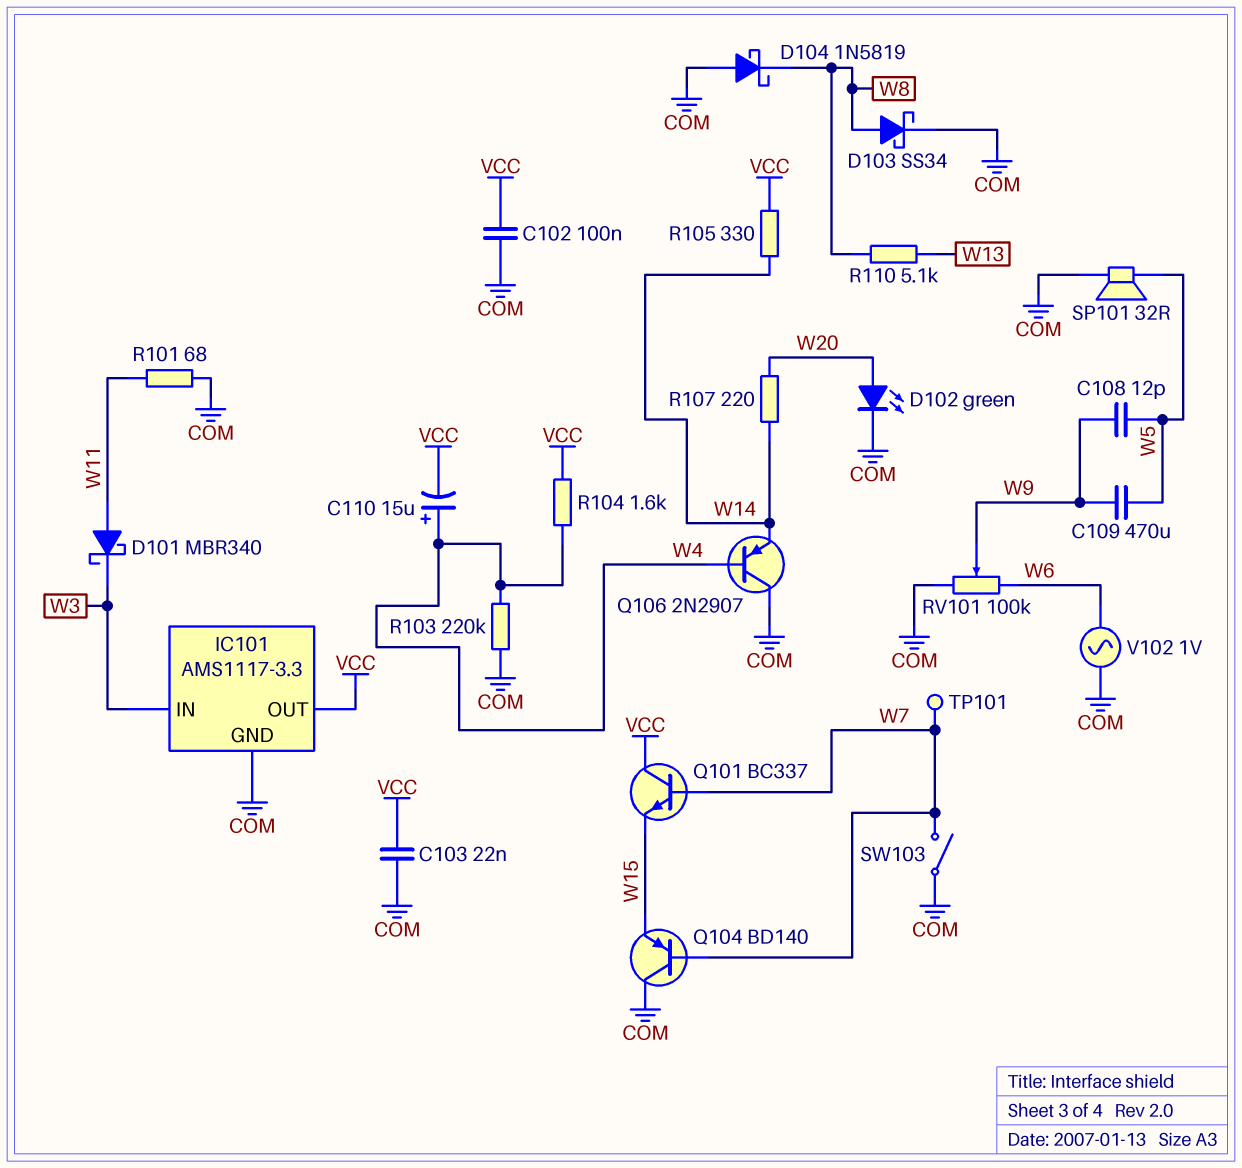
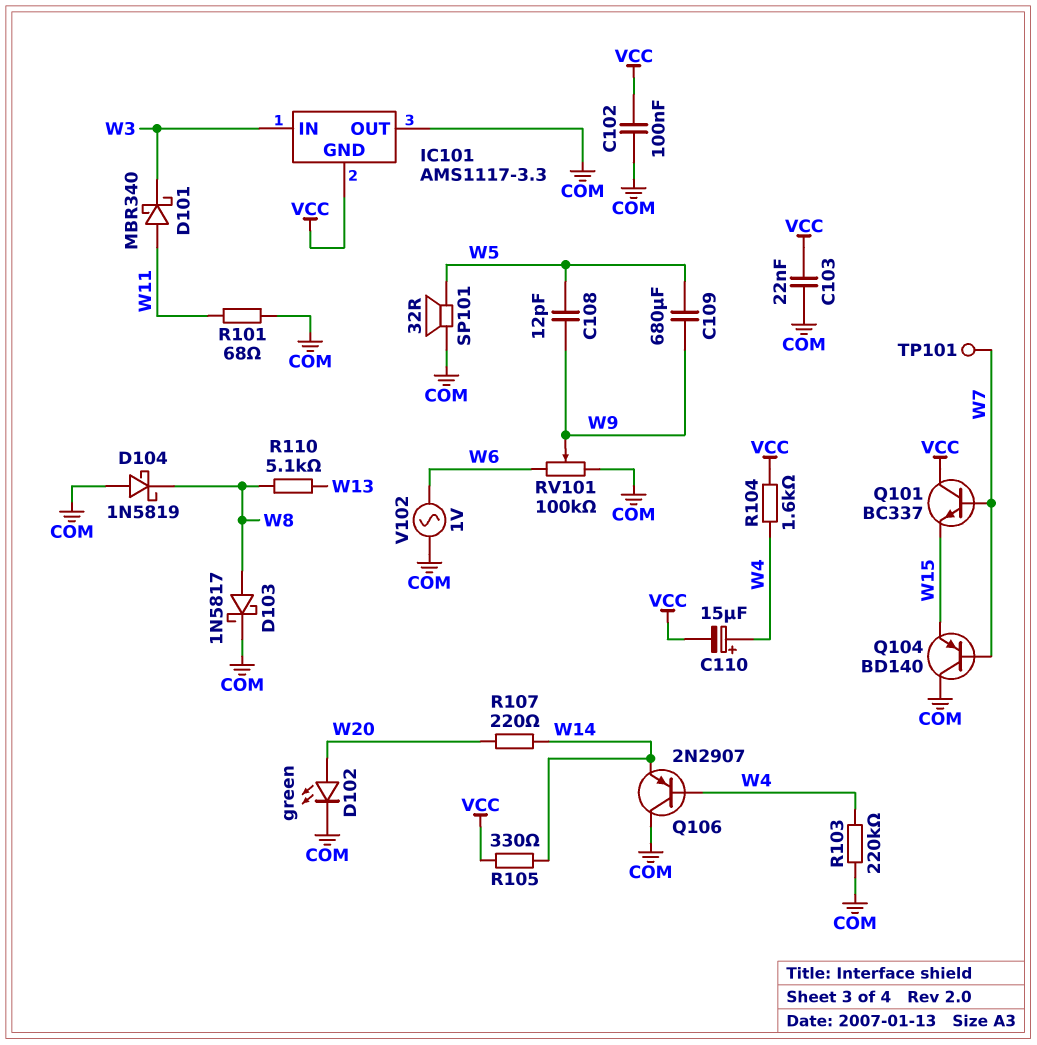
C109: 470uF (W5, W9) -> 680uF (W5, W9)
D103: schottky SS34 (A W8, K COM) -> schottky 1N5817 (A W8, K COM)
IC101 pin GND: COM -> VCC
IC101 pin OUT: VCC -> COM
SW103: switch (COM, W7) -> none

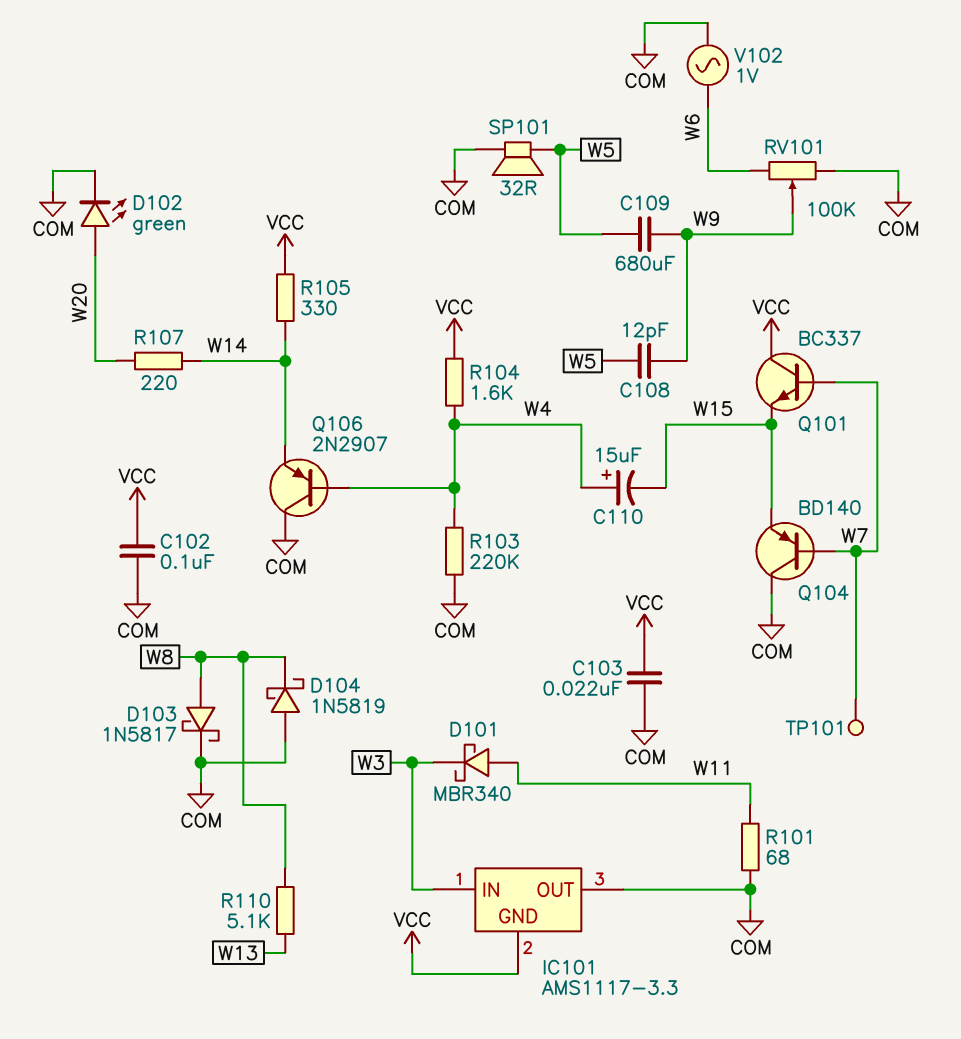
C110: 15uF (plus W4, minus VCC) -> 15uF (plus W4, minus W15)

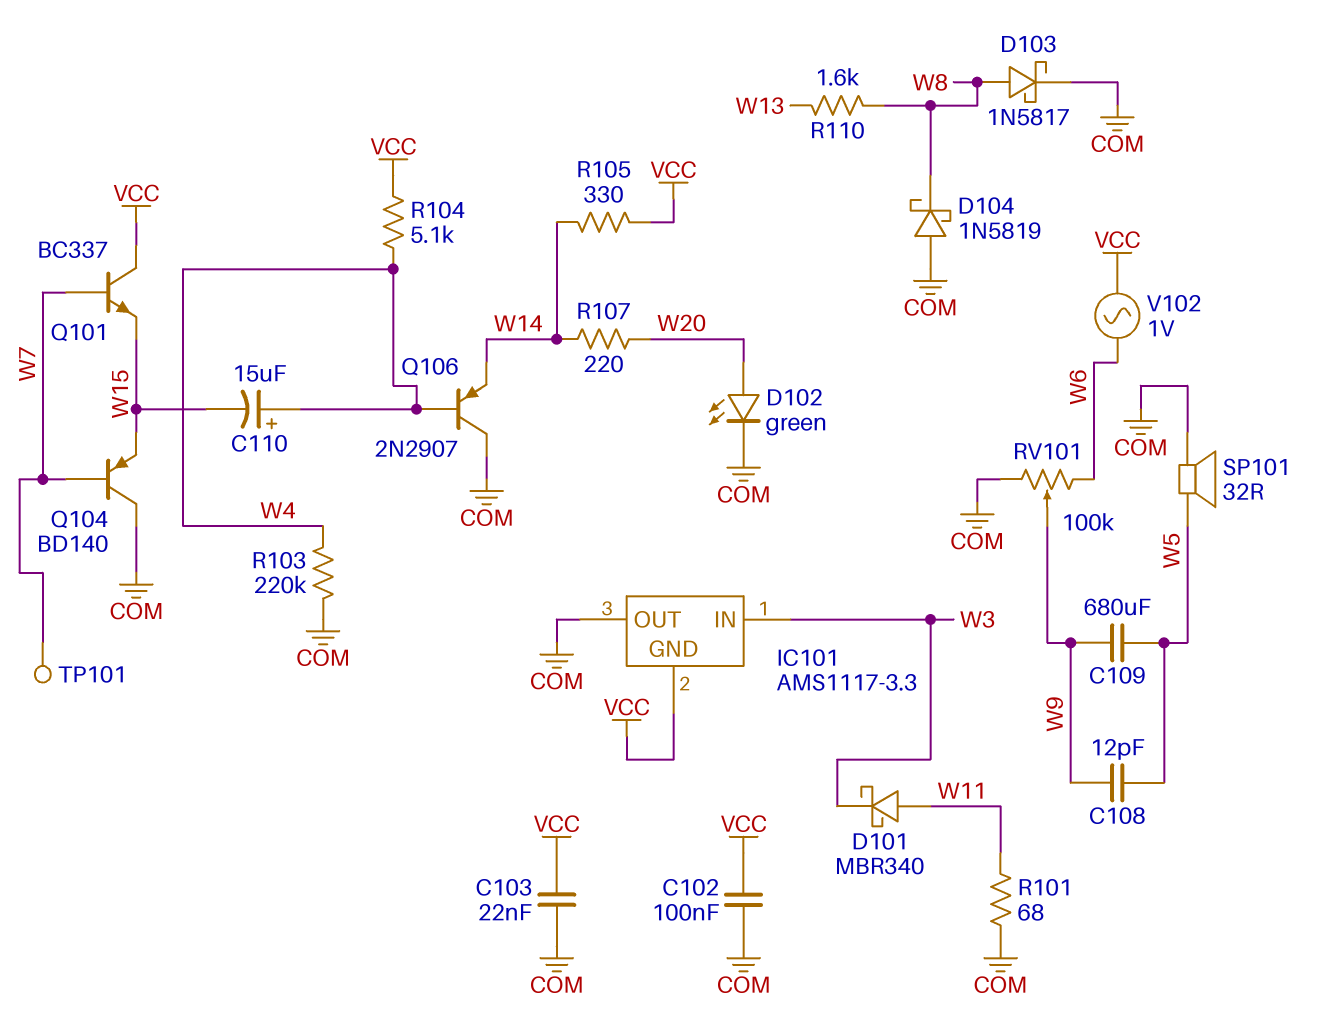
R104: 1.6k (VCC, W4) -> 5.1k (VCC, W4)
R110: 5.1k (W8, W13) -> 1.6k (W8, W13)
V102: AC 1V (COM, W6) -> AC 1V (VCC, W6)

